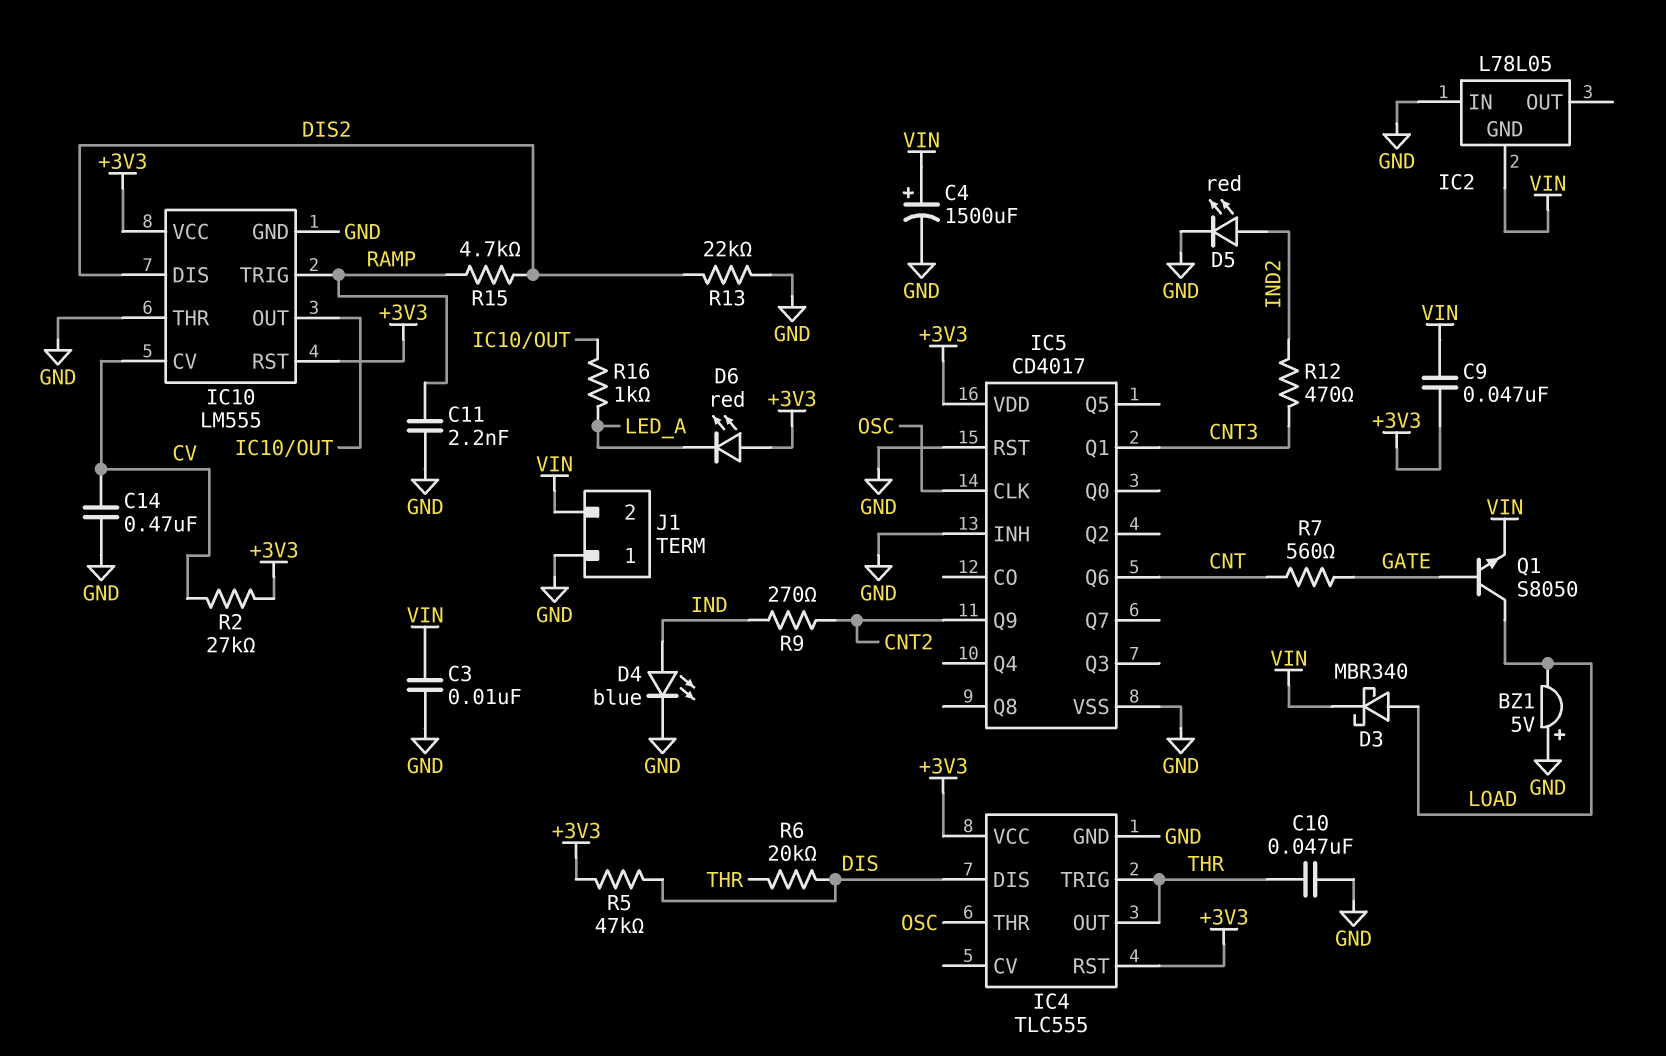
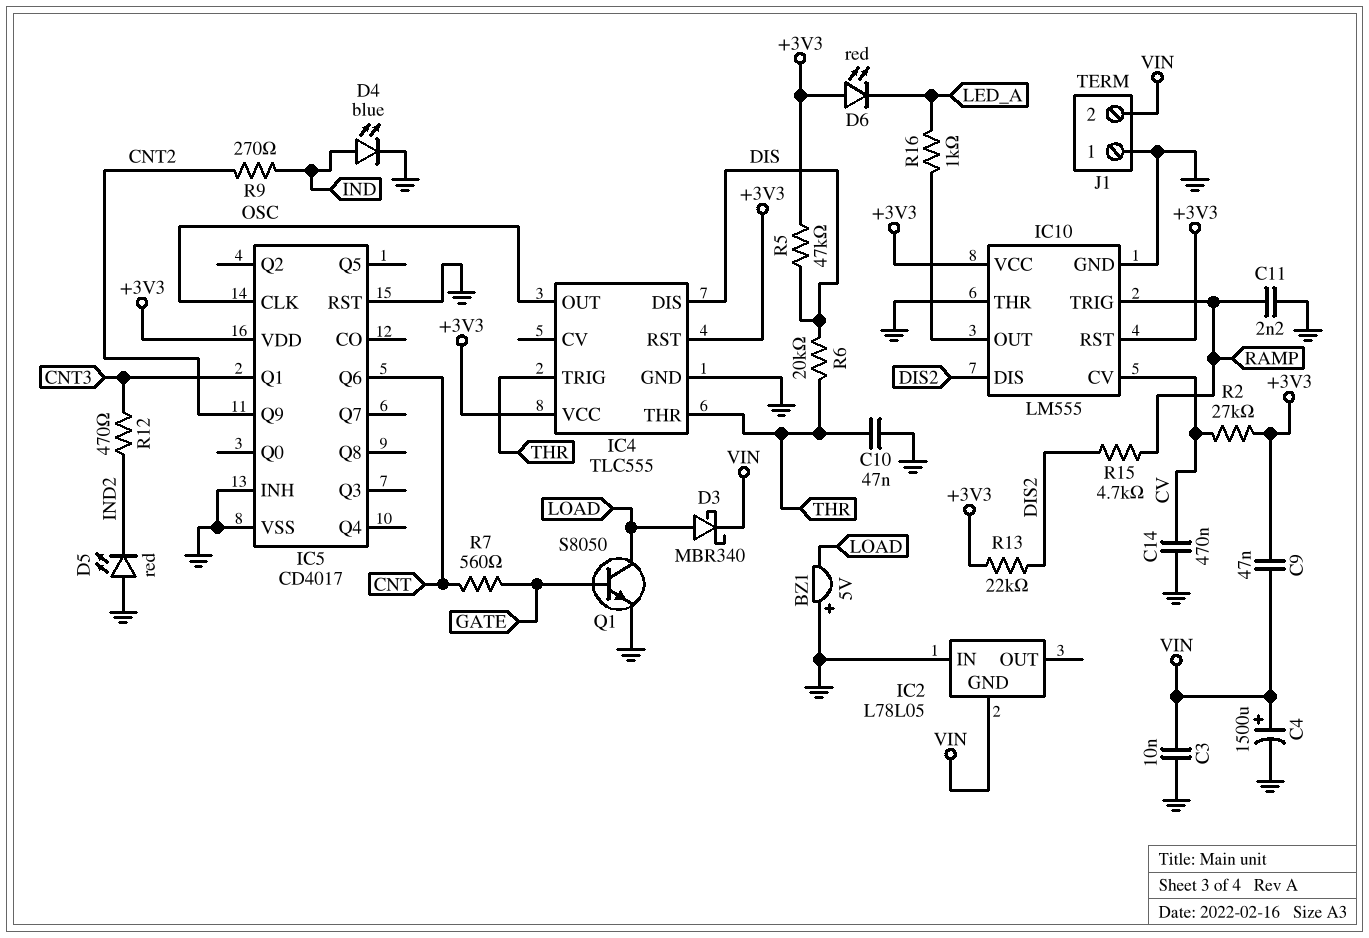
D5: LED red (A IND2, K GND) -> LED red (A GND, K IND2)
IC4 pin OUT: THR -> OSC
IC4 pin THR: OSC -> THR
Q1: NPN S8050 (B GATE, C LOAD, E VIN) -> NPN S8050 (B GATE, C LOAD, E GND)
R13: 22k (DIS2, GND) -> 22k (+3V3, DIS2)

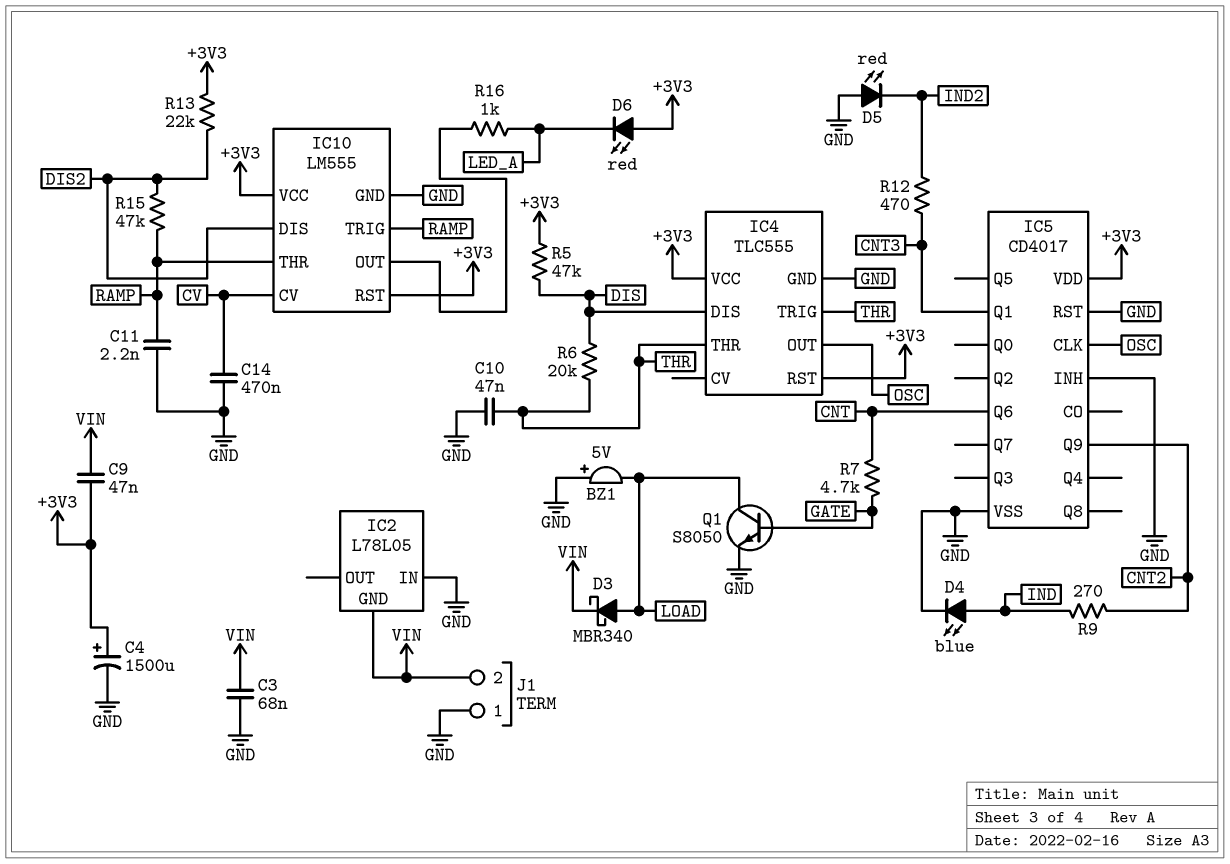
C3: 10nF (GND, VIN) -> 68nF (GND, VIN)
C4: 1500uF (plus VIN, minus GND) -> 1500uF (plus +3V3, minus GND)
IC10 pin THR: GND -> RAMP
R2: 27k (+3V3, CV) -> none
R7: 560 (CNT, GATE) -> 4.7k (CNT, GATE)
R15: 4.7k (DIS2, RAMP) -> 47k (DIS2, RAMP)

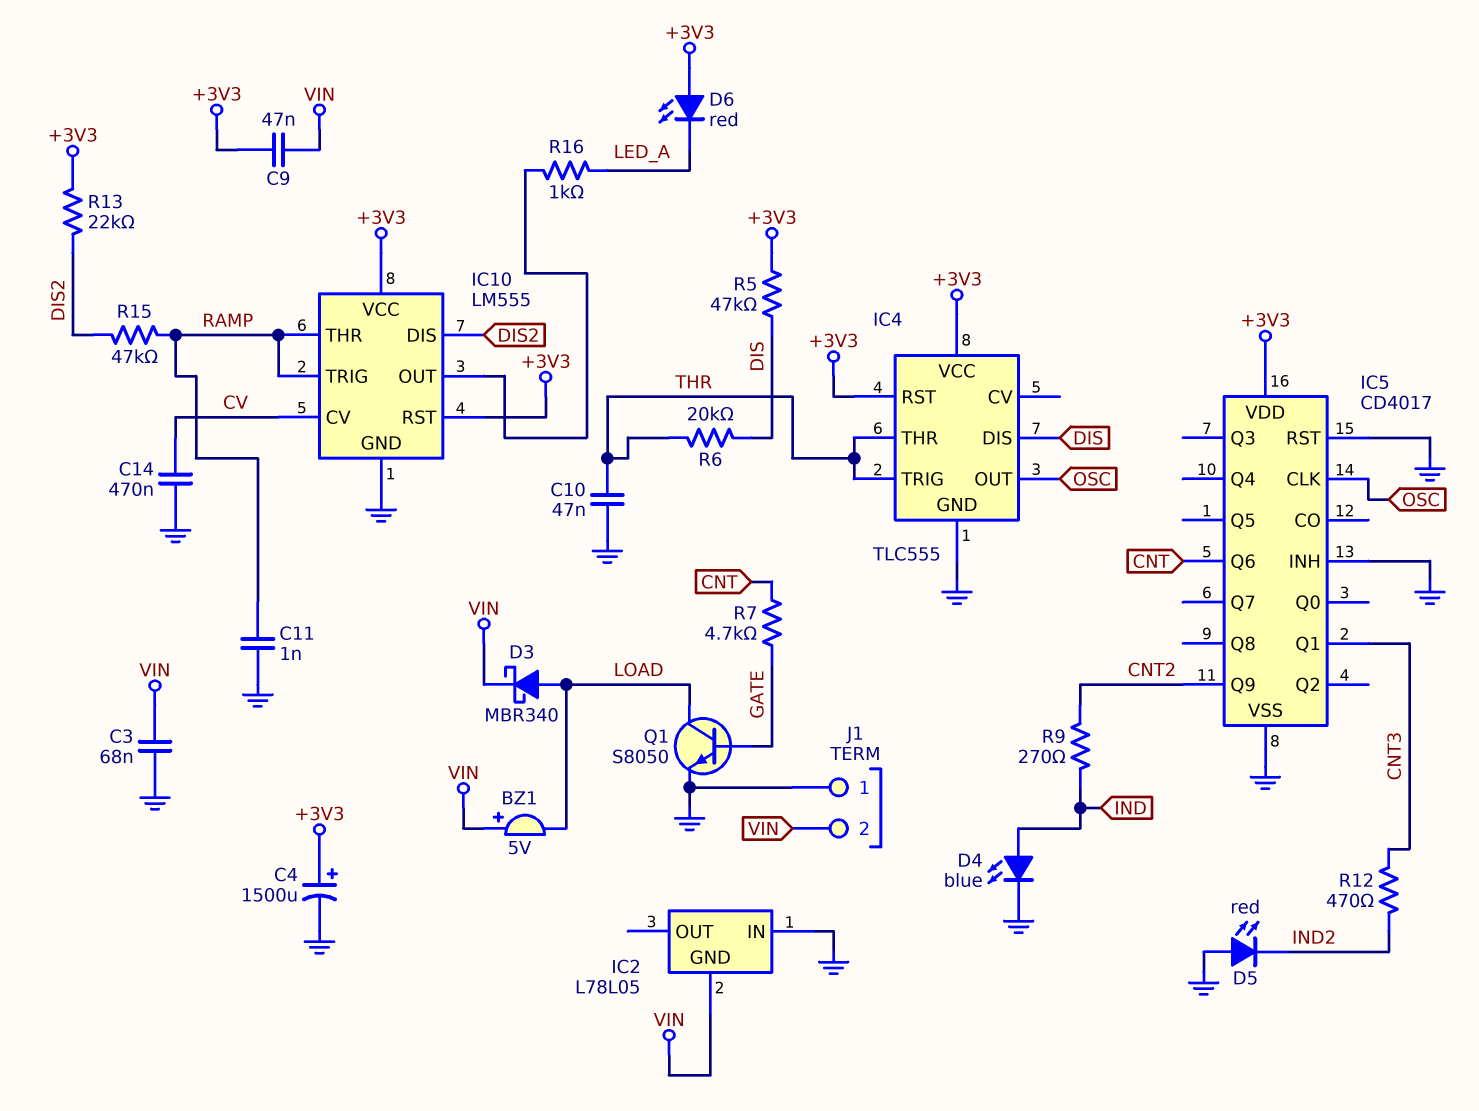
BZ1: buzzer 5V (plus GND, minus LOAD) -> buzzer 5V (plus VIN, minus LOAD)
C11: 2.2nF (GND, RAMP) -> 1nF (GND, RAMP)

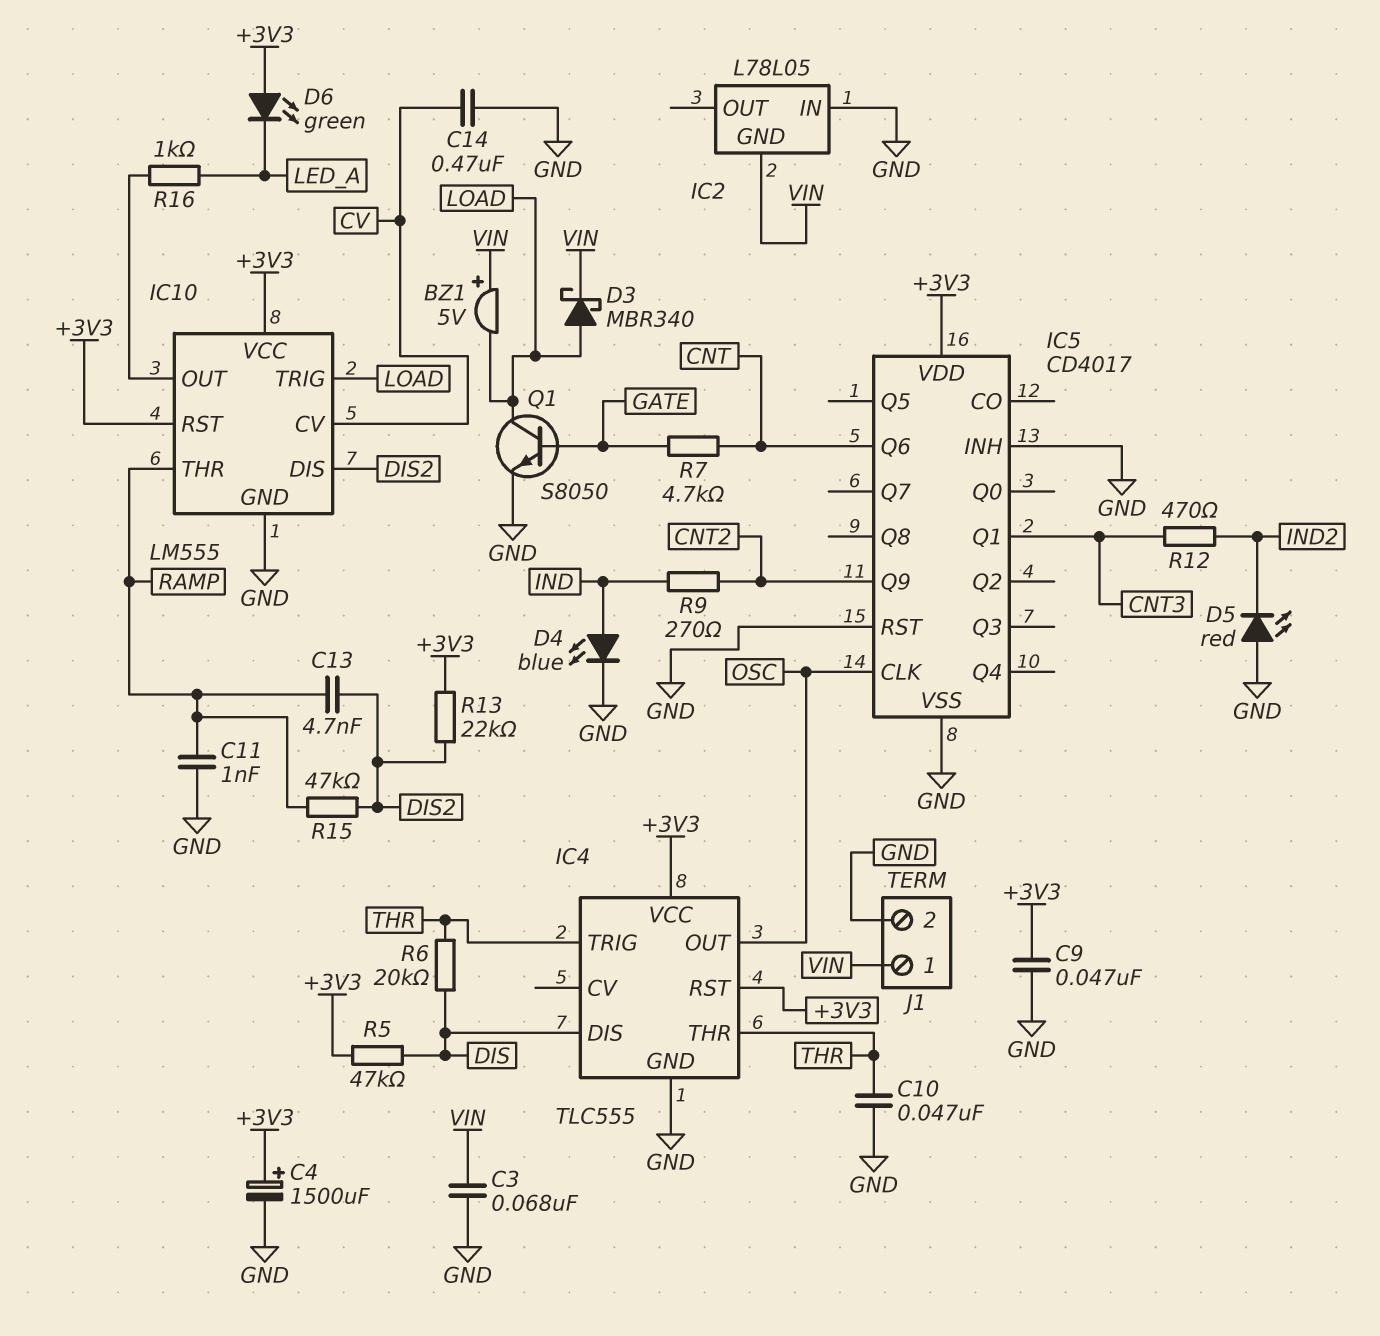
C9: 47nF (+3V3, VIN) -> 47nF (+3V3, GND)
C13: none -> 4.7nF (DIS2, RAMP)
D6: LED red (A +3V3, K LED_A) -> LED green (A +3V3, K LED_A)
IC10 pin TRIG: RAMP -> LOAD
J1 pin 1: GND -> VIN
J1 pin 2: VIN -> GND

